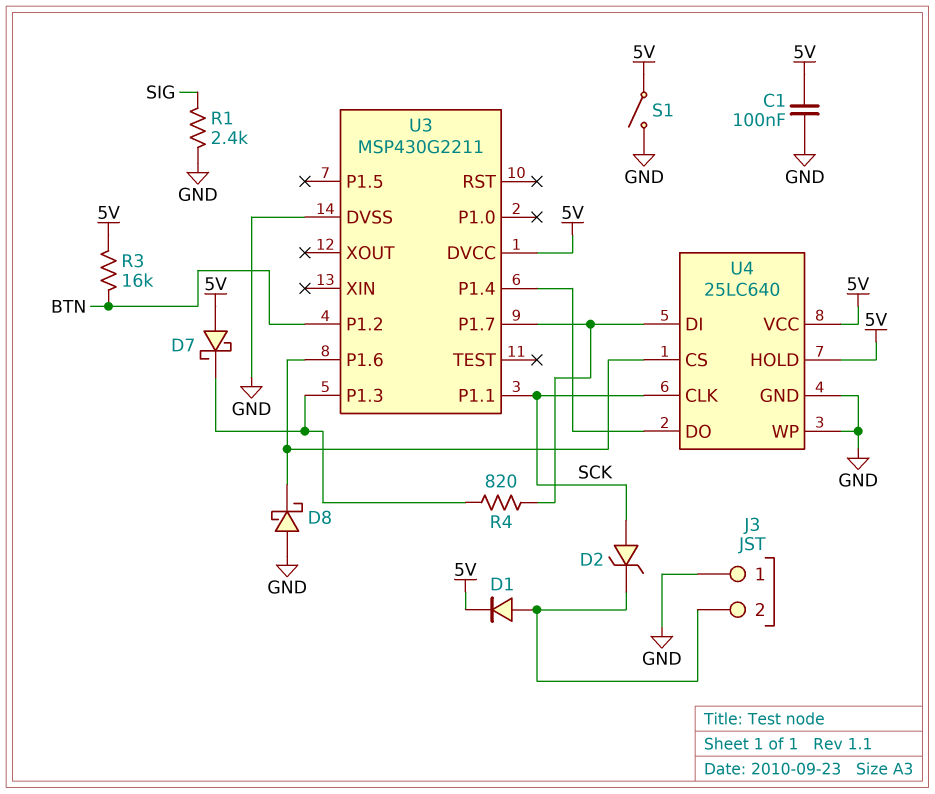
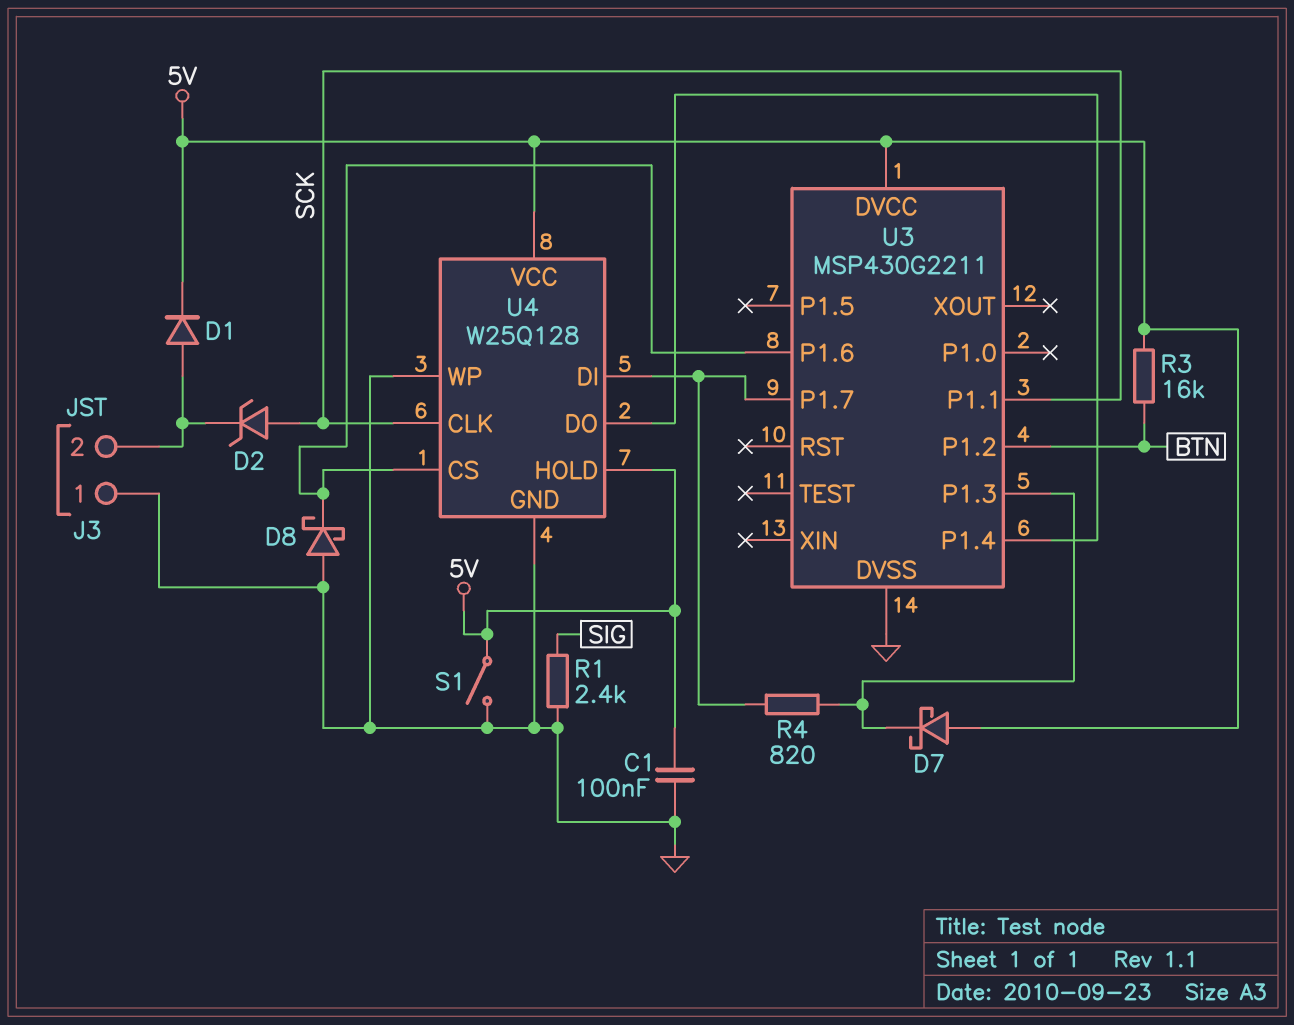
U4: 25LC640 -> W25Q128

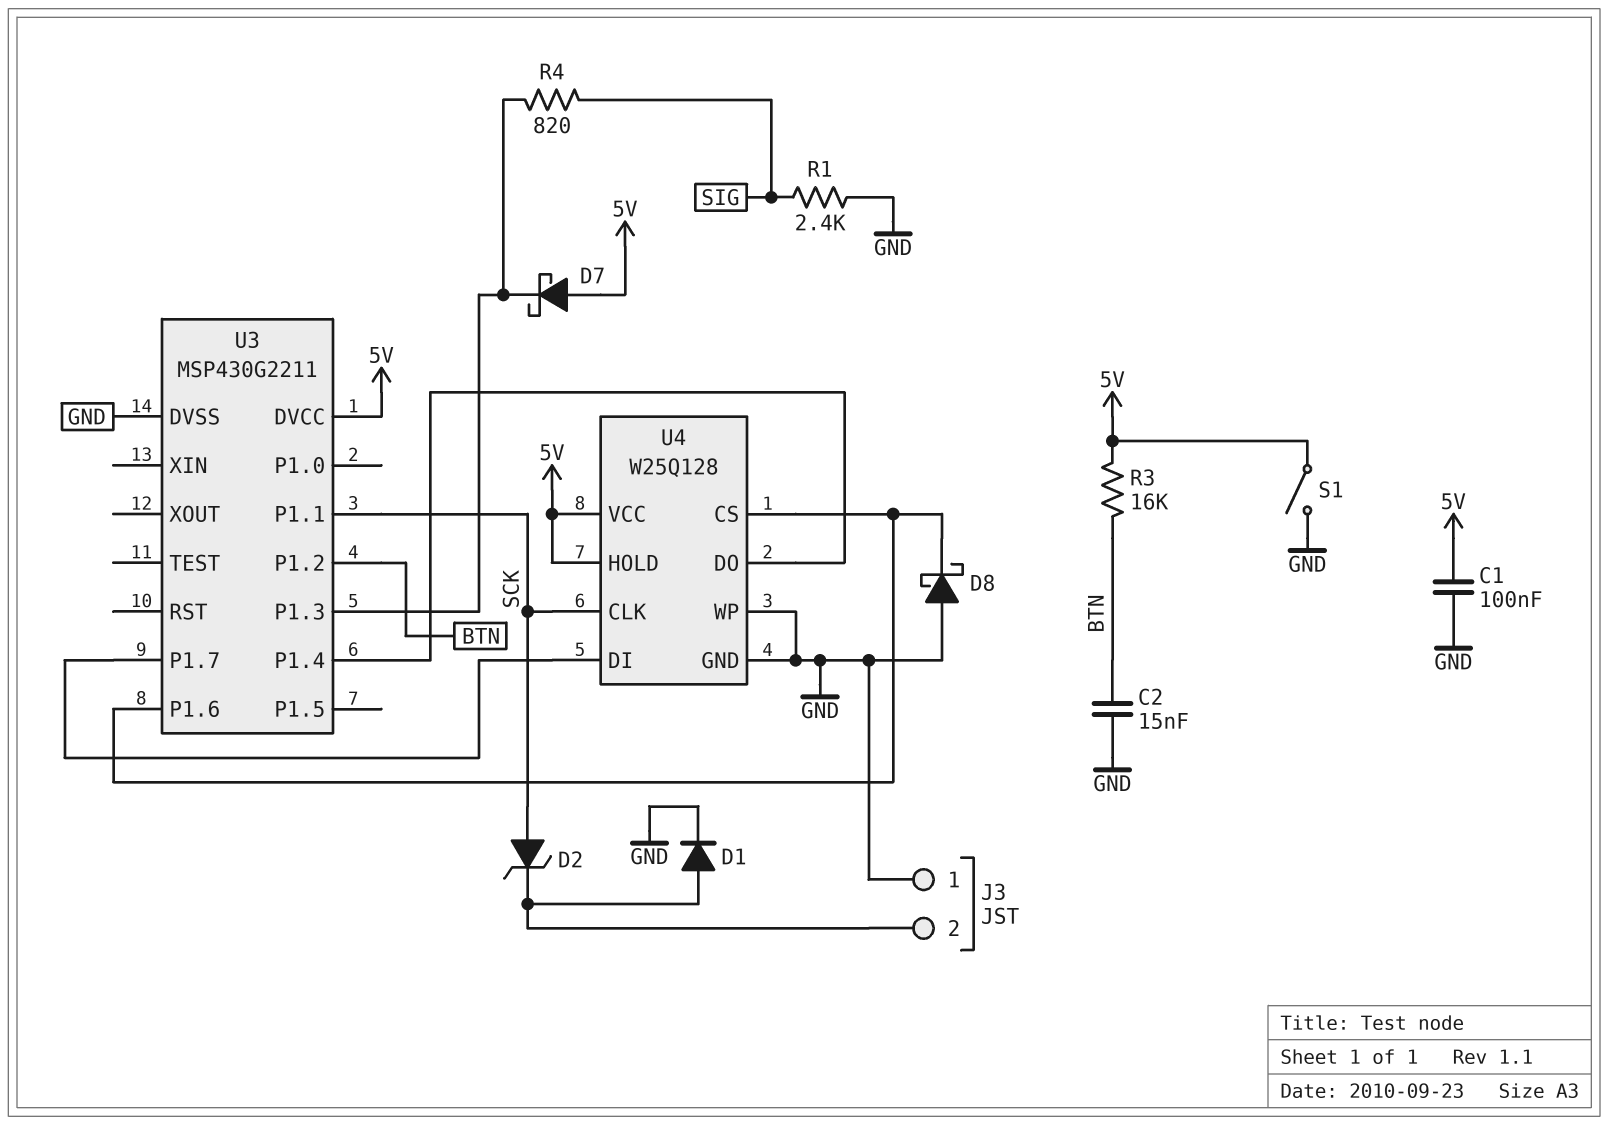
C2: none -> 15nF (BTN, GND)
D1: diode (A J3/2, K 5V) -> diode (A J3/2, K GND)
R4: 820 (U3/P1.3, U3/P1.7) -> 820 (SIG, U3/P1.3)

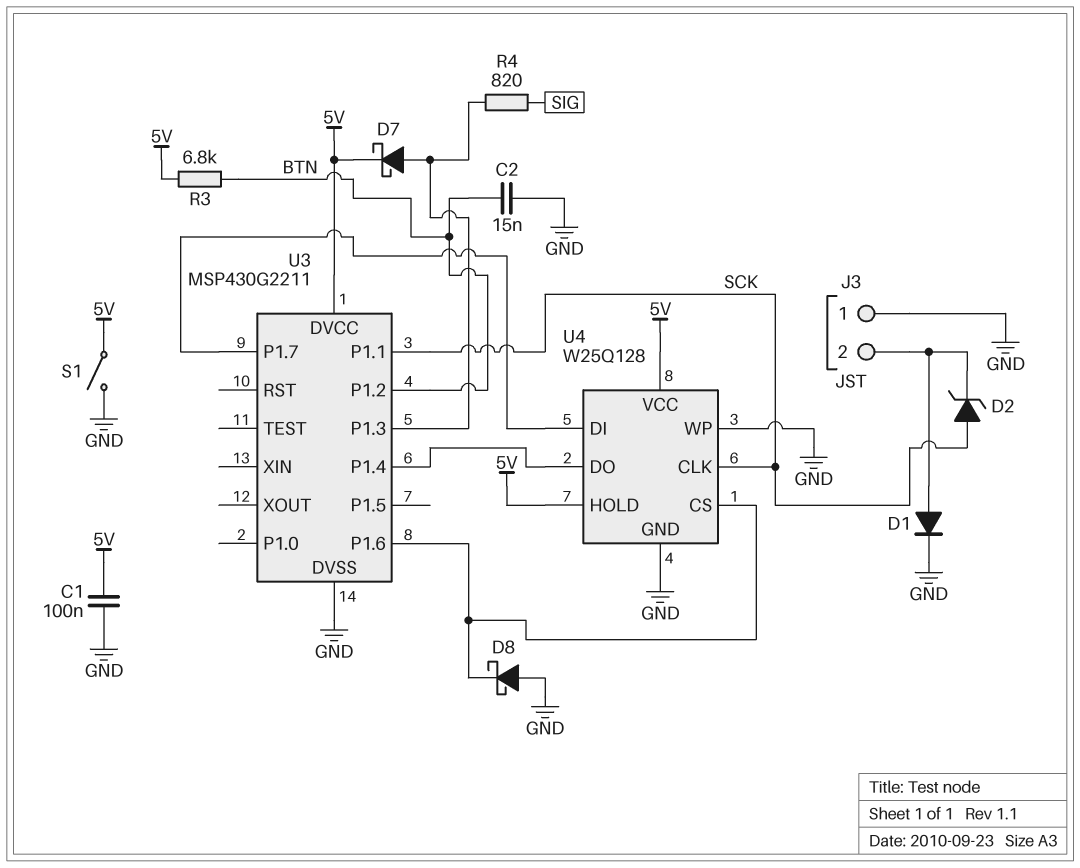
D7: schottky (A 5V, K U3/P1.3) -> schottky (A U3/P1.3, K 5V)
R1: 2.4k (GND, SIG) -> none
R3: 16k (5V, BTN) -> 6.8k (5V, BTN)

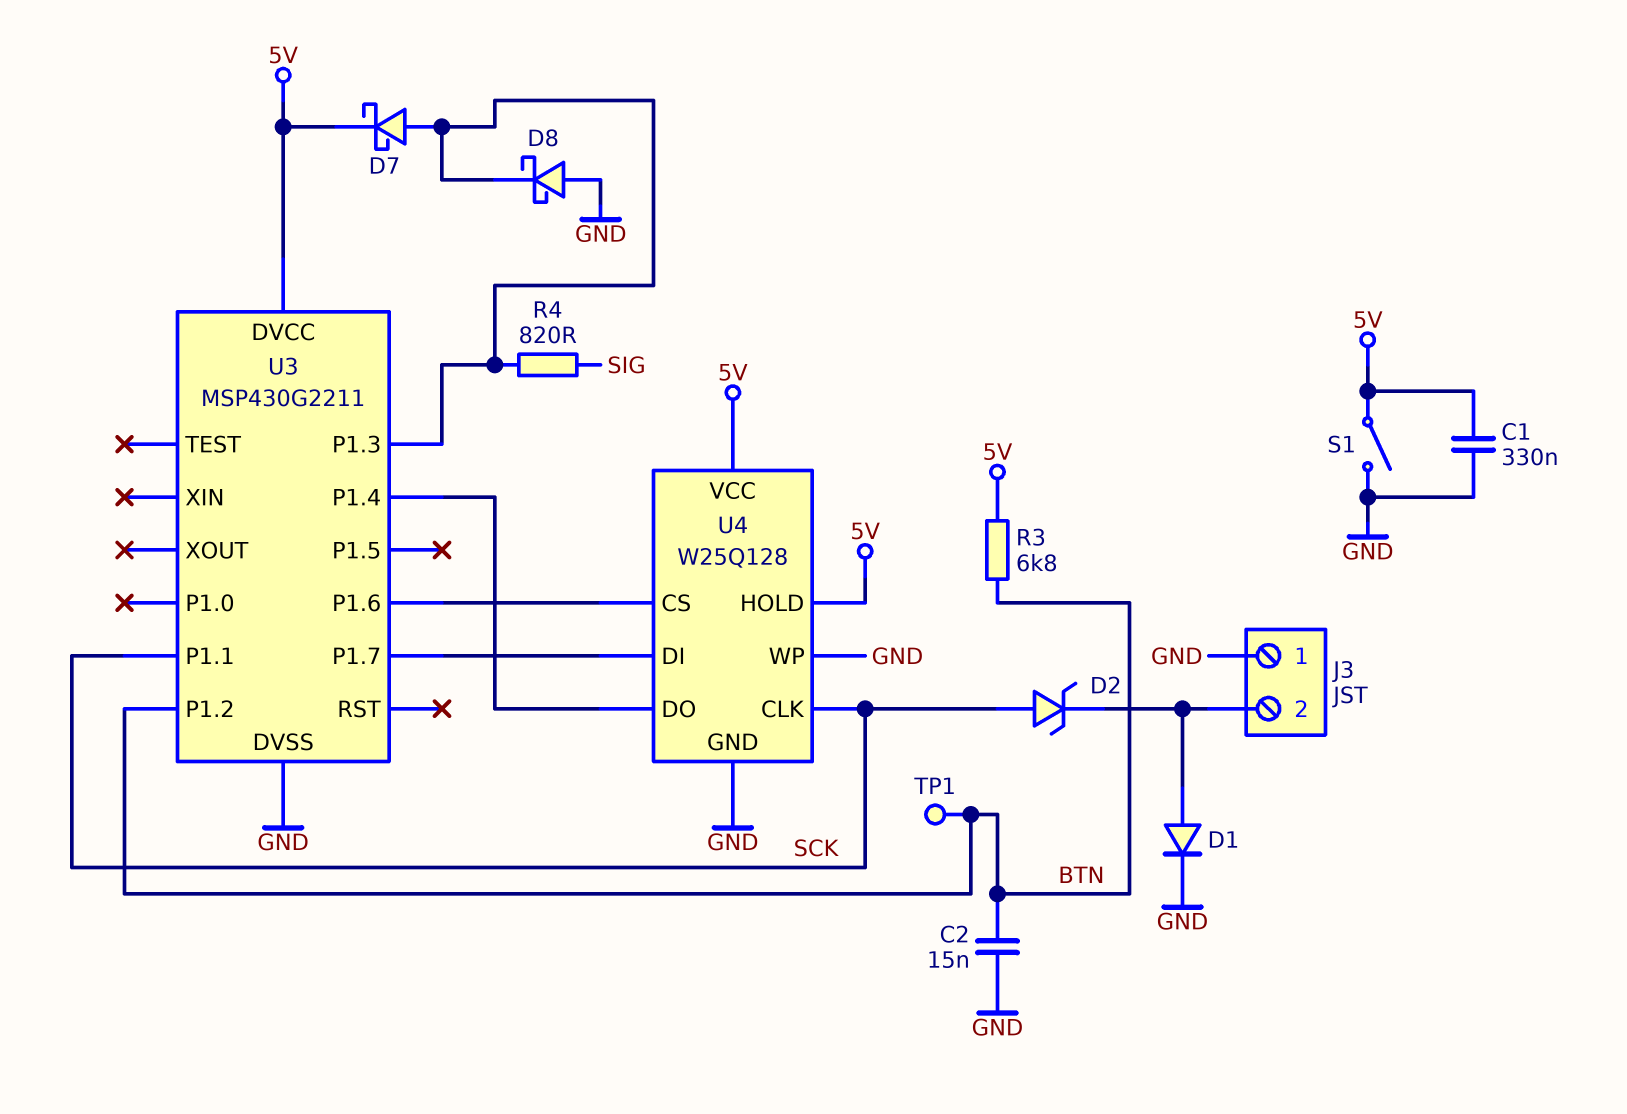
C1: 100nF (5V, GND) -> 330nF (5V, GND)
D8: schottky (A GND, K U3/P1.6) -> schottky (A GND, K U3/P1.3)
TP1: none -> test point (BTN)

